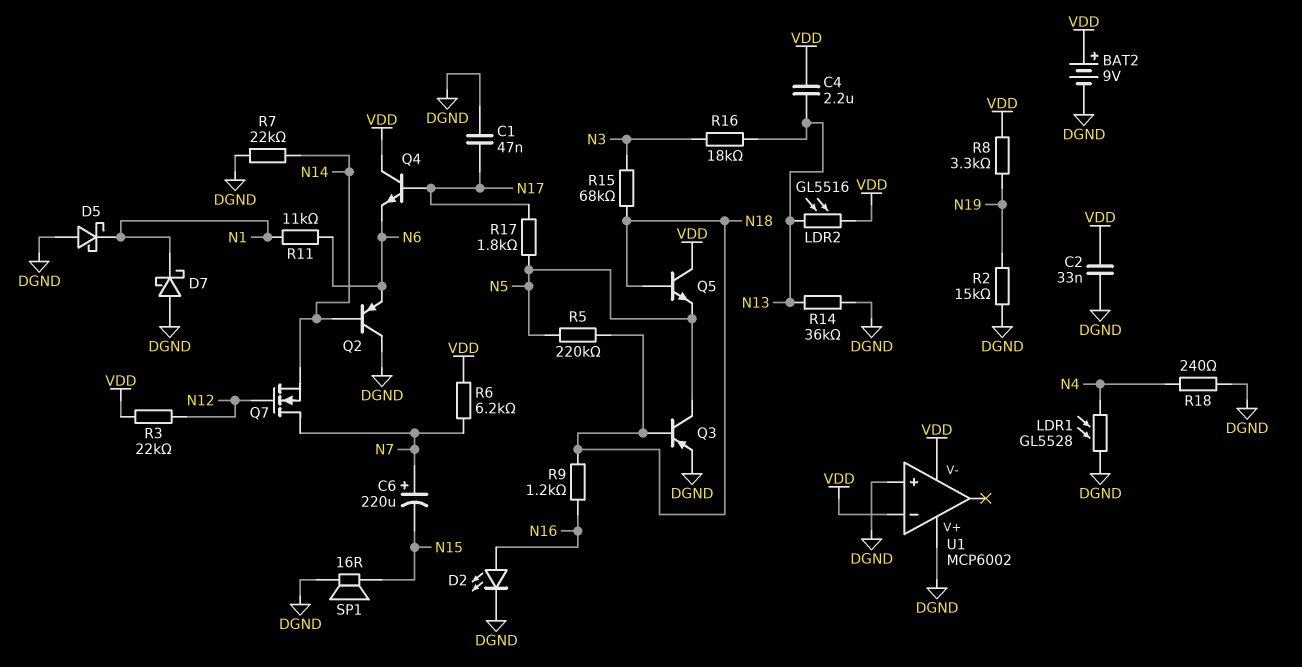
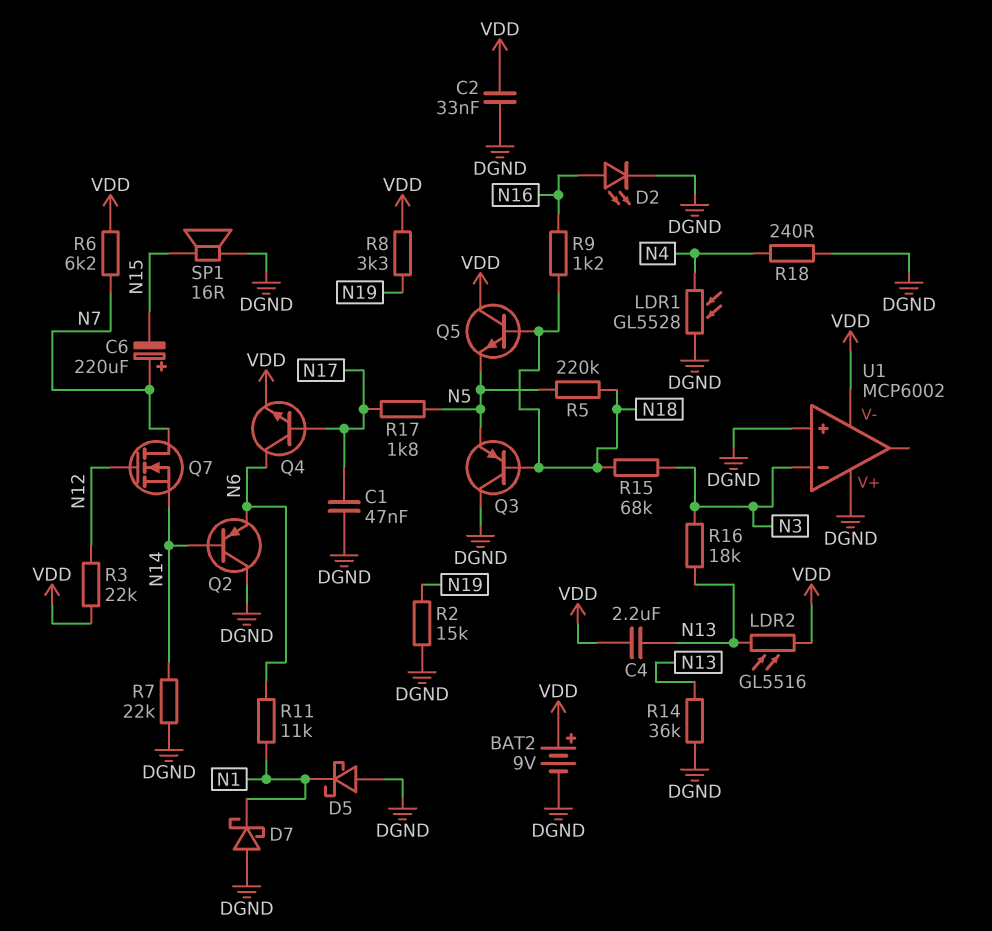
Q3: PNP (B N18, C N5, E DGND) -> PNP (B N18, C DGND, E N5)
Q4: NPN (B N17, C VDD, E N6) -> NPN (B N17, C N6, E VDD)
U1 pin in-: VDD -> N3

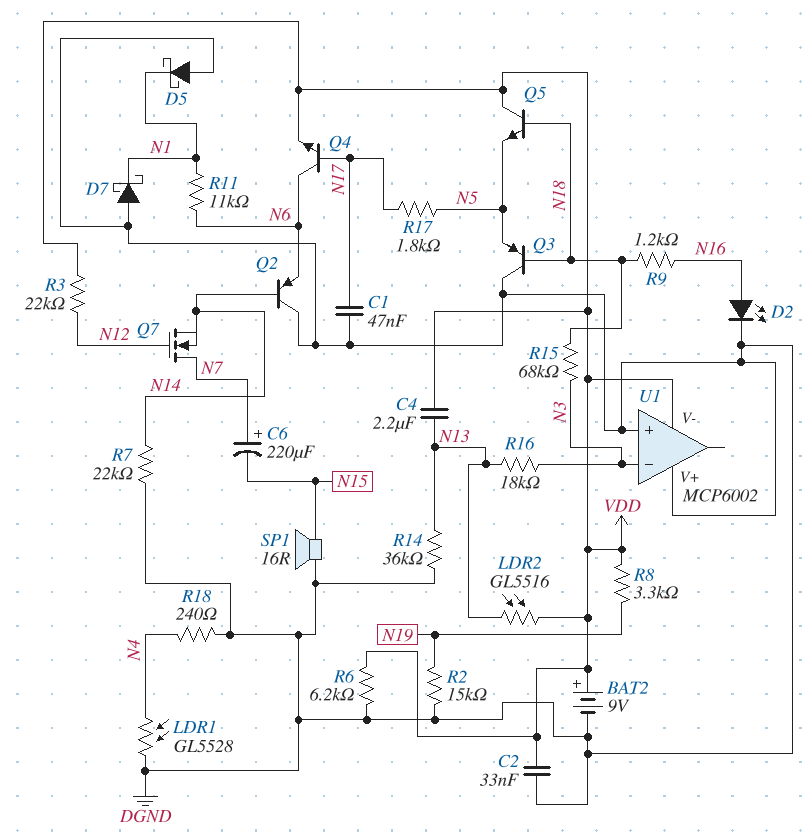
R5: 220k (N5, N18) -> none
R6: 6.2k (N7, VDD) -> 6.2k (DGND, VDD)

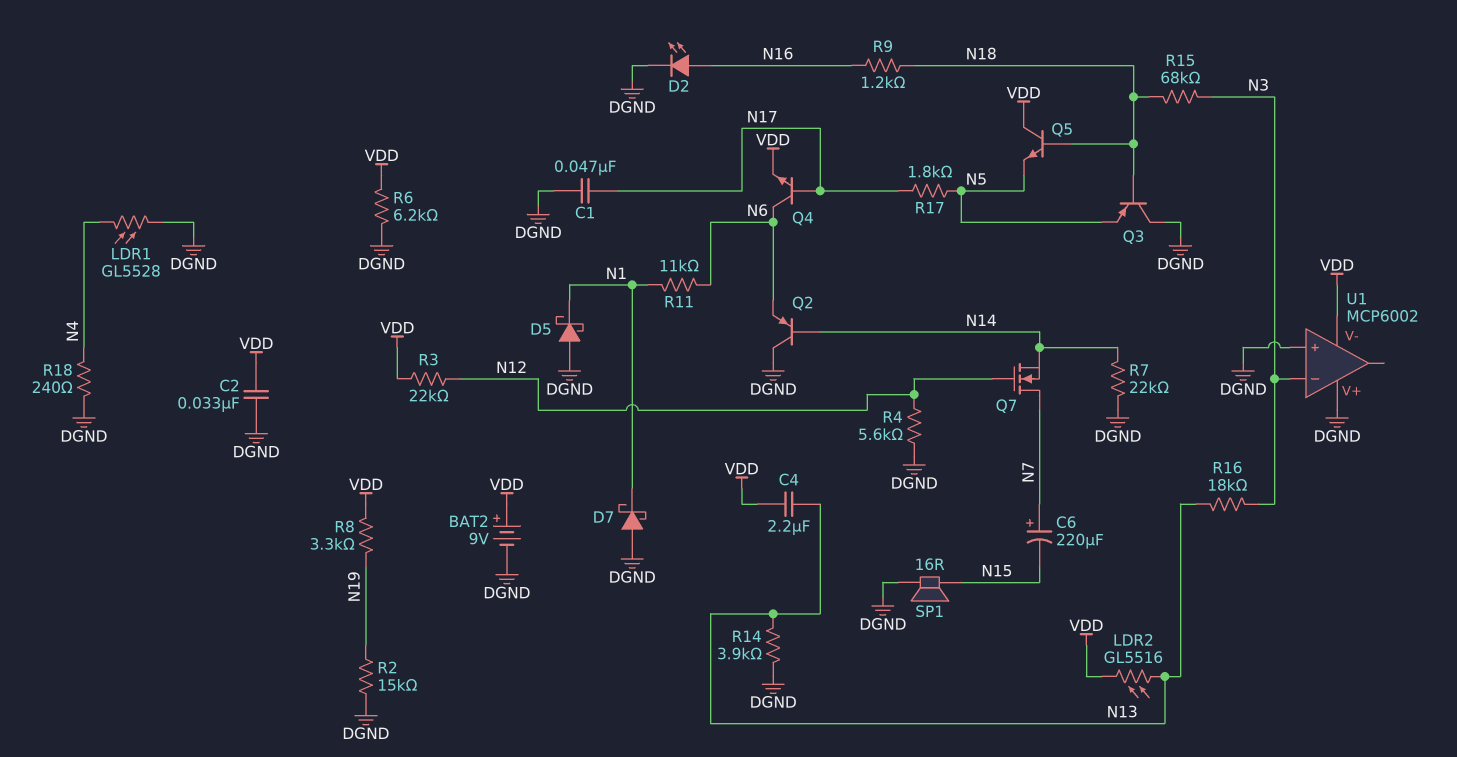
R4: none -> 5.6k (DGND, N12)
R14: 36k (DGND, N13) -> 3.9k (DGND, N13)

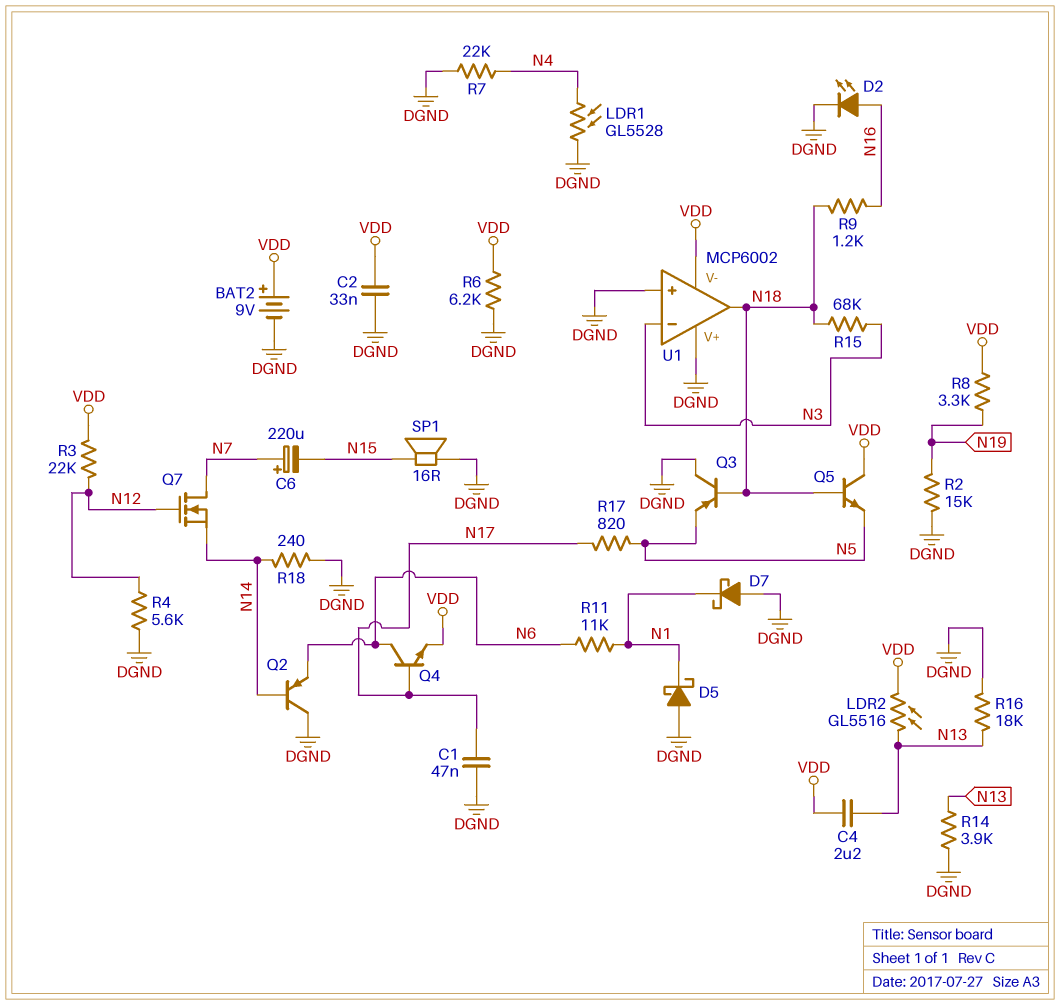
R7: 22k (DGND, N14) -> 22k (DGND, N4)
R16: 18k (N3, N13) -> 18k (DGND, N13)
R17: 1.8k (N5, N17) -> 820 (N5, N17)
R18: 240 (DGND, N4) -> 240 (DGND, N14)
U1 pin out: none -> N18

